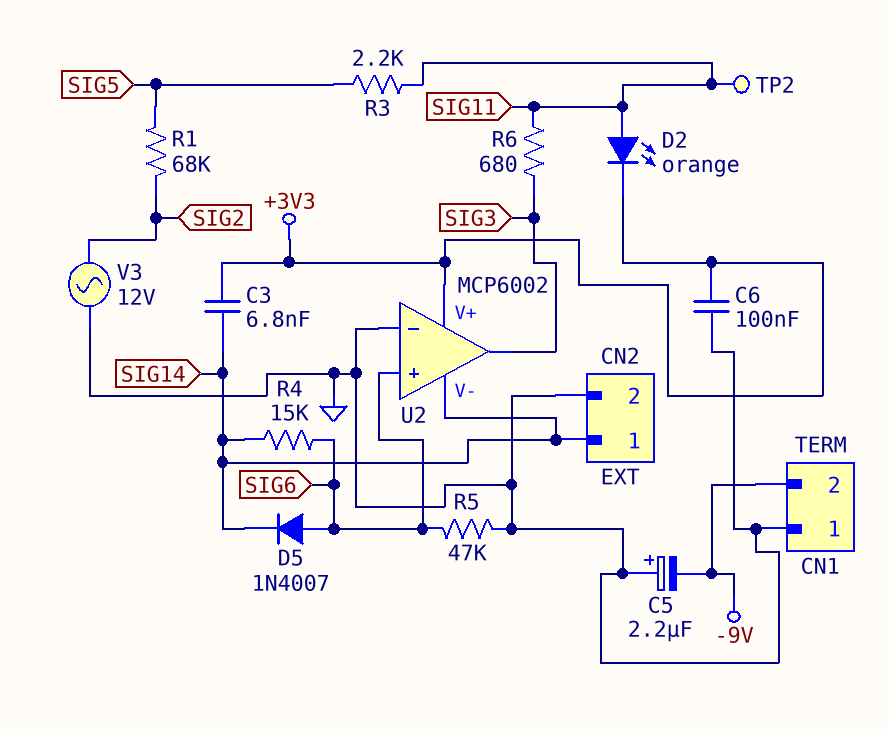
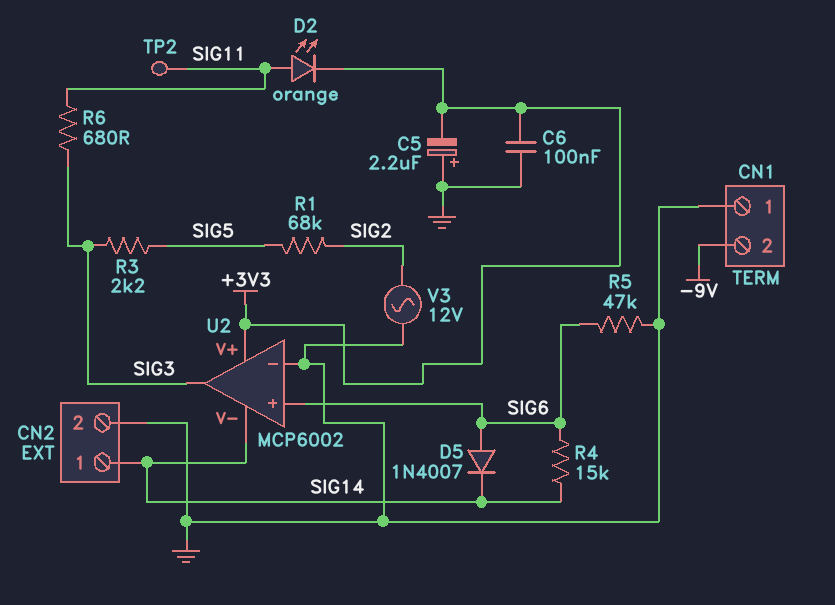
C3: 6.8nF (+3V3, SIG14) -> none
C5: 2.2uF (plus GND, minus -9V) -> 2.2uF (plus GND, minus +3V3)
R3: 2.2k (SIG5, SIG11) -> 2.2k (SIG3, SIG5)

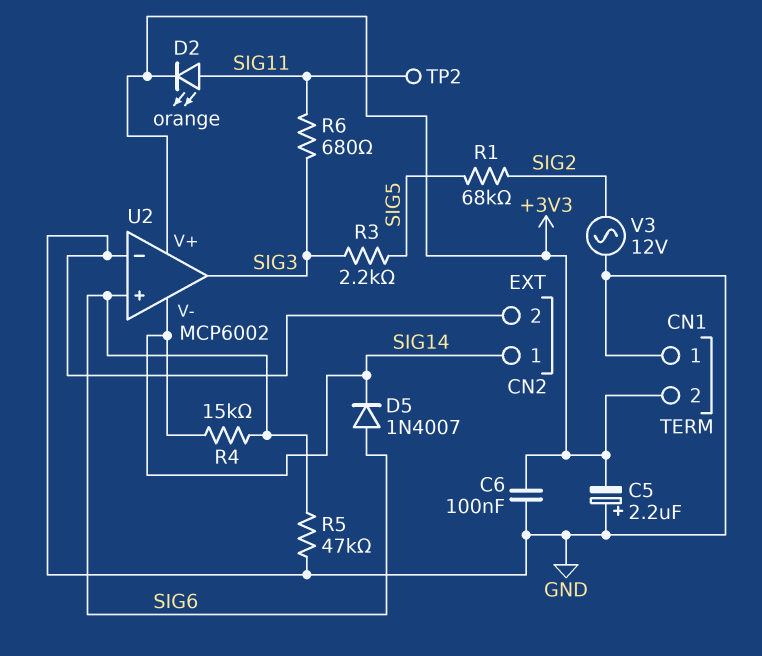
CN1 pin 2: -9V -> +3V3

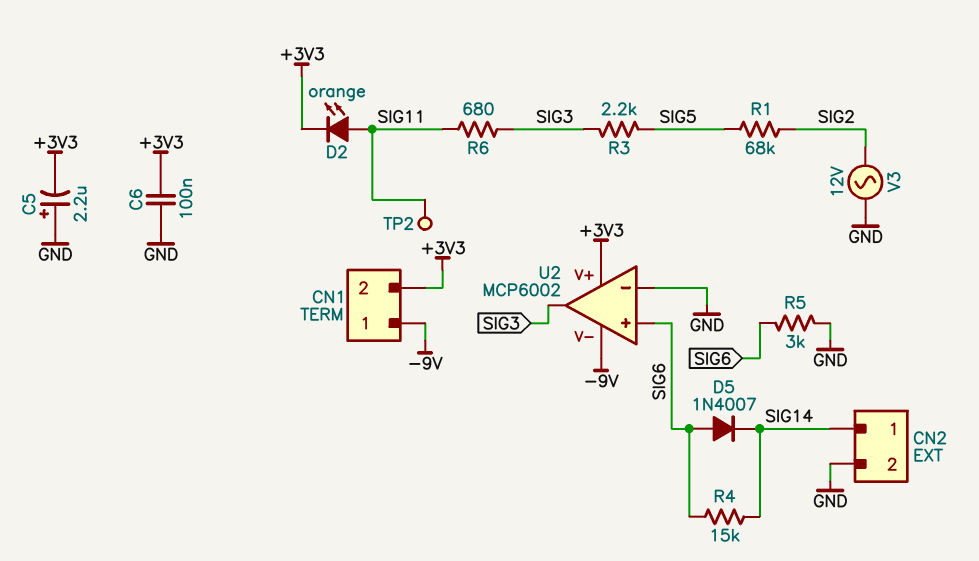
CN1 pin 1: GND -> -9V
R5: 47k (GND, SIG6) -> 3k (GND, SIG6)
U2 pin V-: SIG14 -> -9V

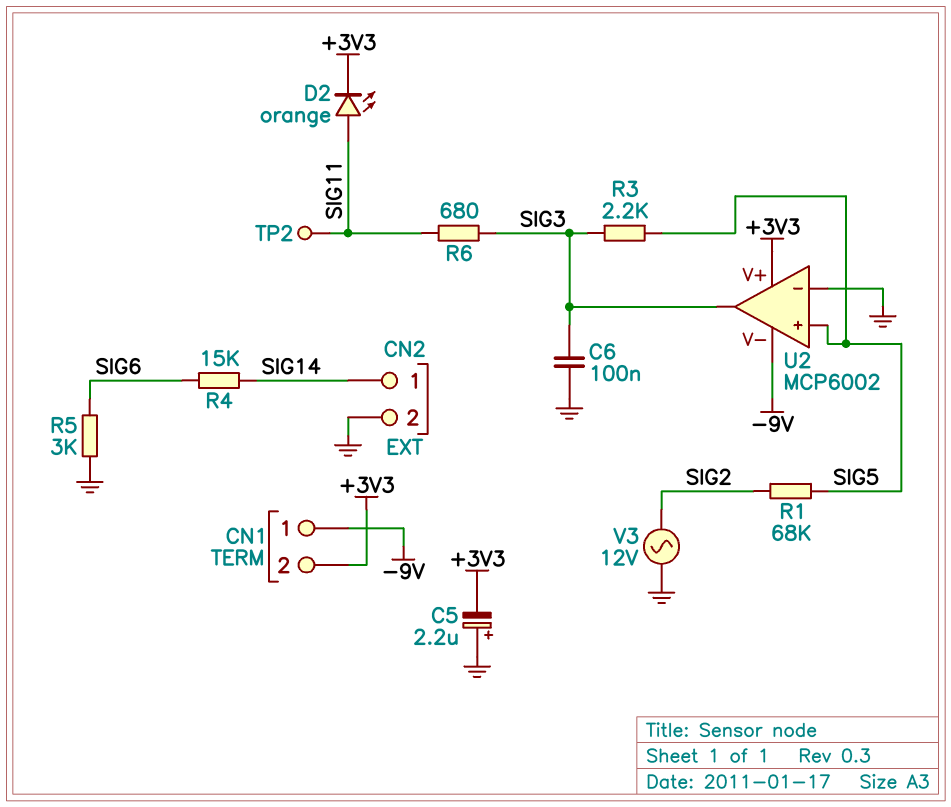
C6: 100nF (+3V3, GND) -> 100nF (GND, SIG3)
D5: diode 1N4007 (A SIG6, K SIG14) -> none
U2 pin in+: SIG6 -> SIG5

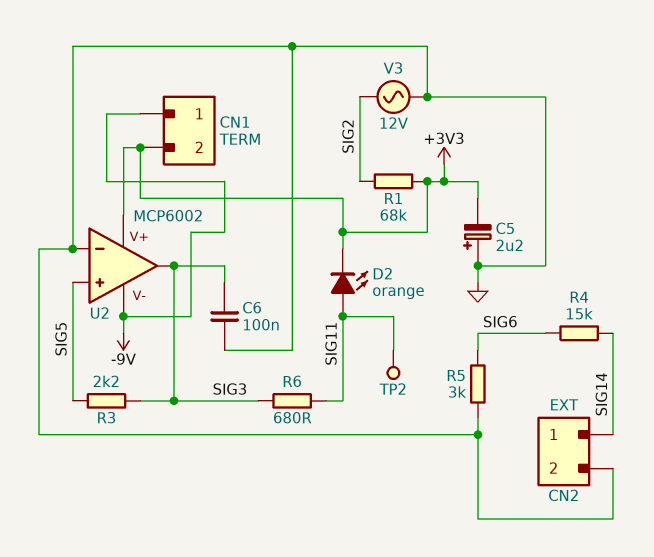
R1: 68k (SIG2, SIG5) -> 68k (+3V3, SIG2)

